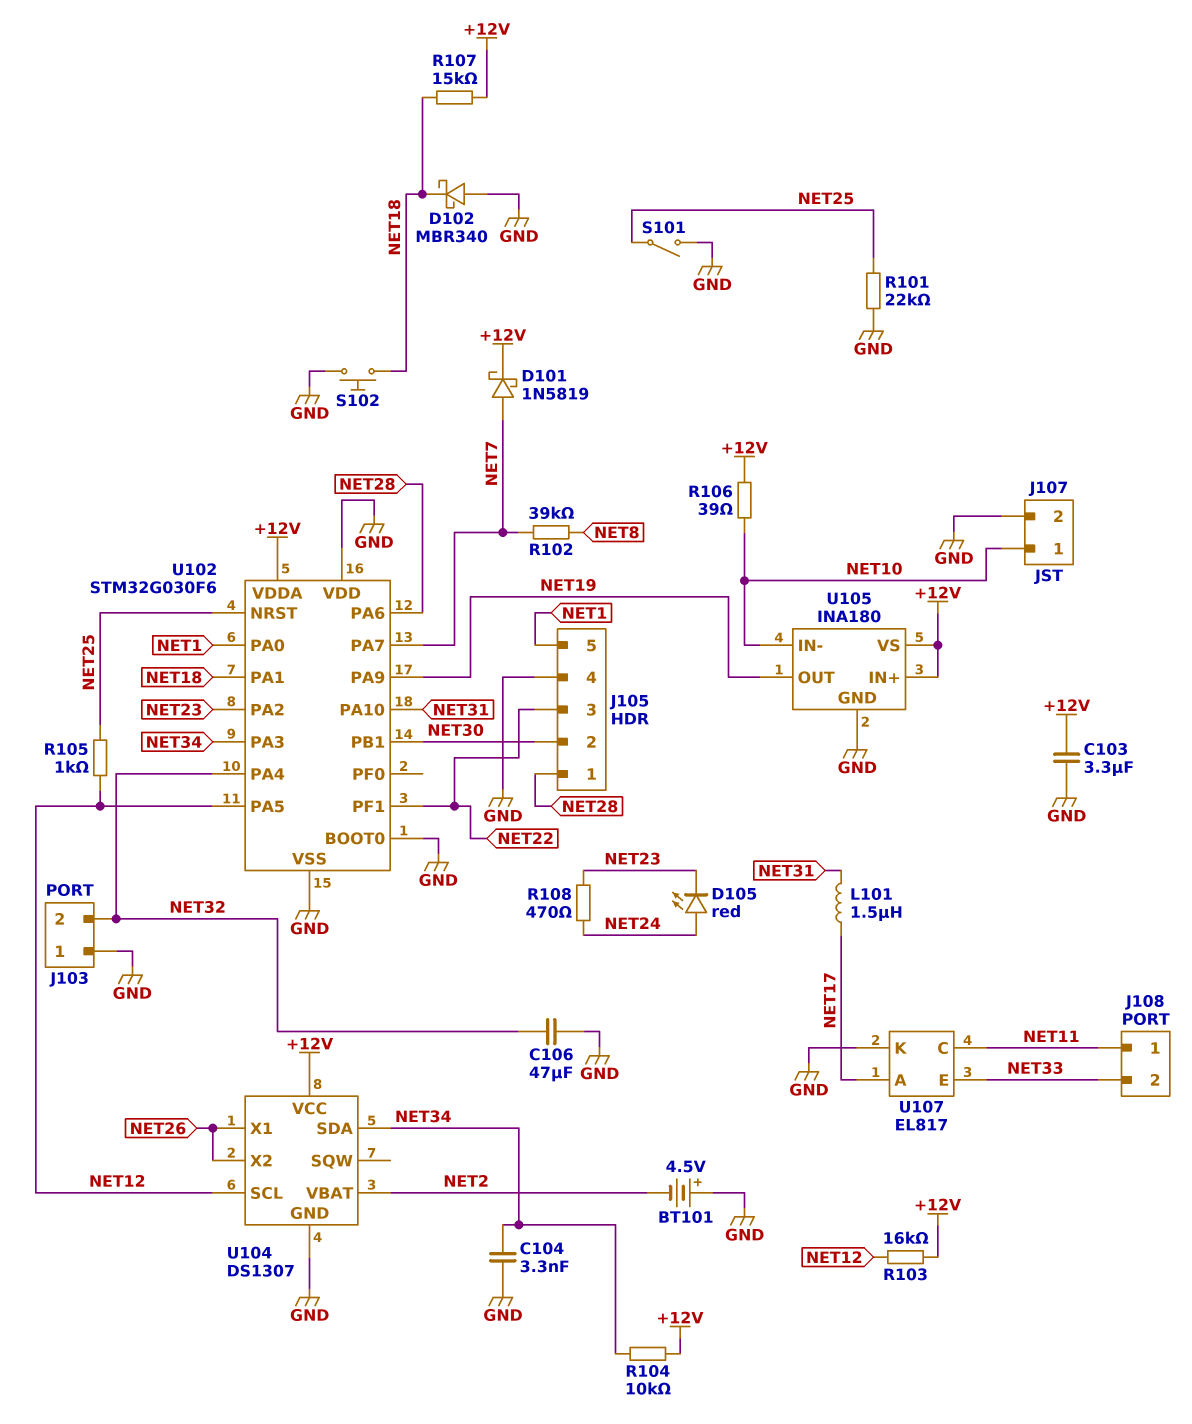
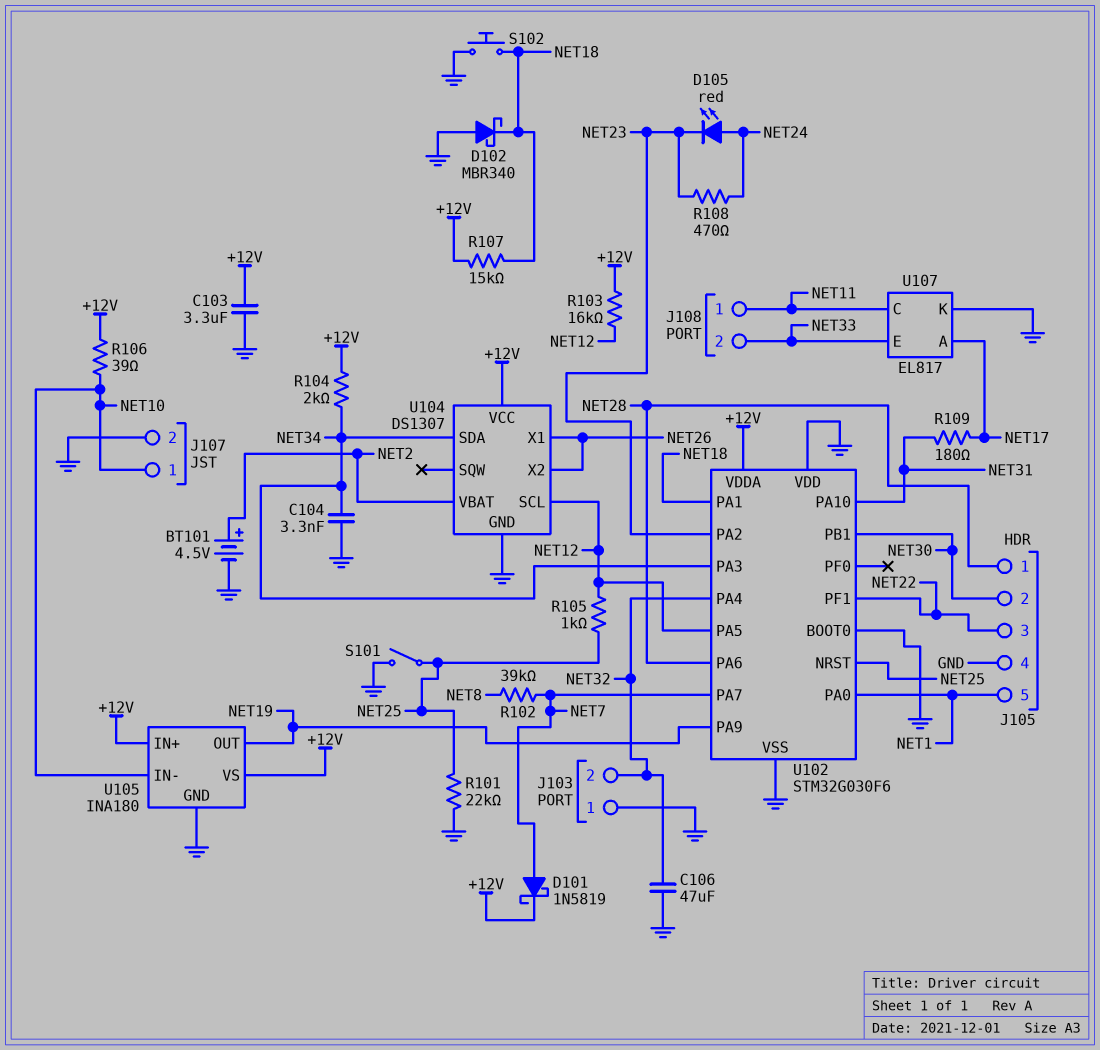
BT101: 4.5V (plus GND, minus NET2) -> 4.5V (plus NET2, minus GND)
L101: 1.5uH (NET17, NET31) -> none
R104: 10k (+12V, NET34) -> 2k (+12V, NET34)
R109: none -> 180 (NET17, NET31)

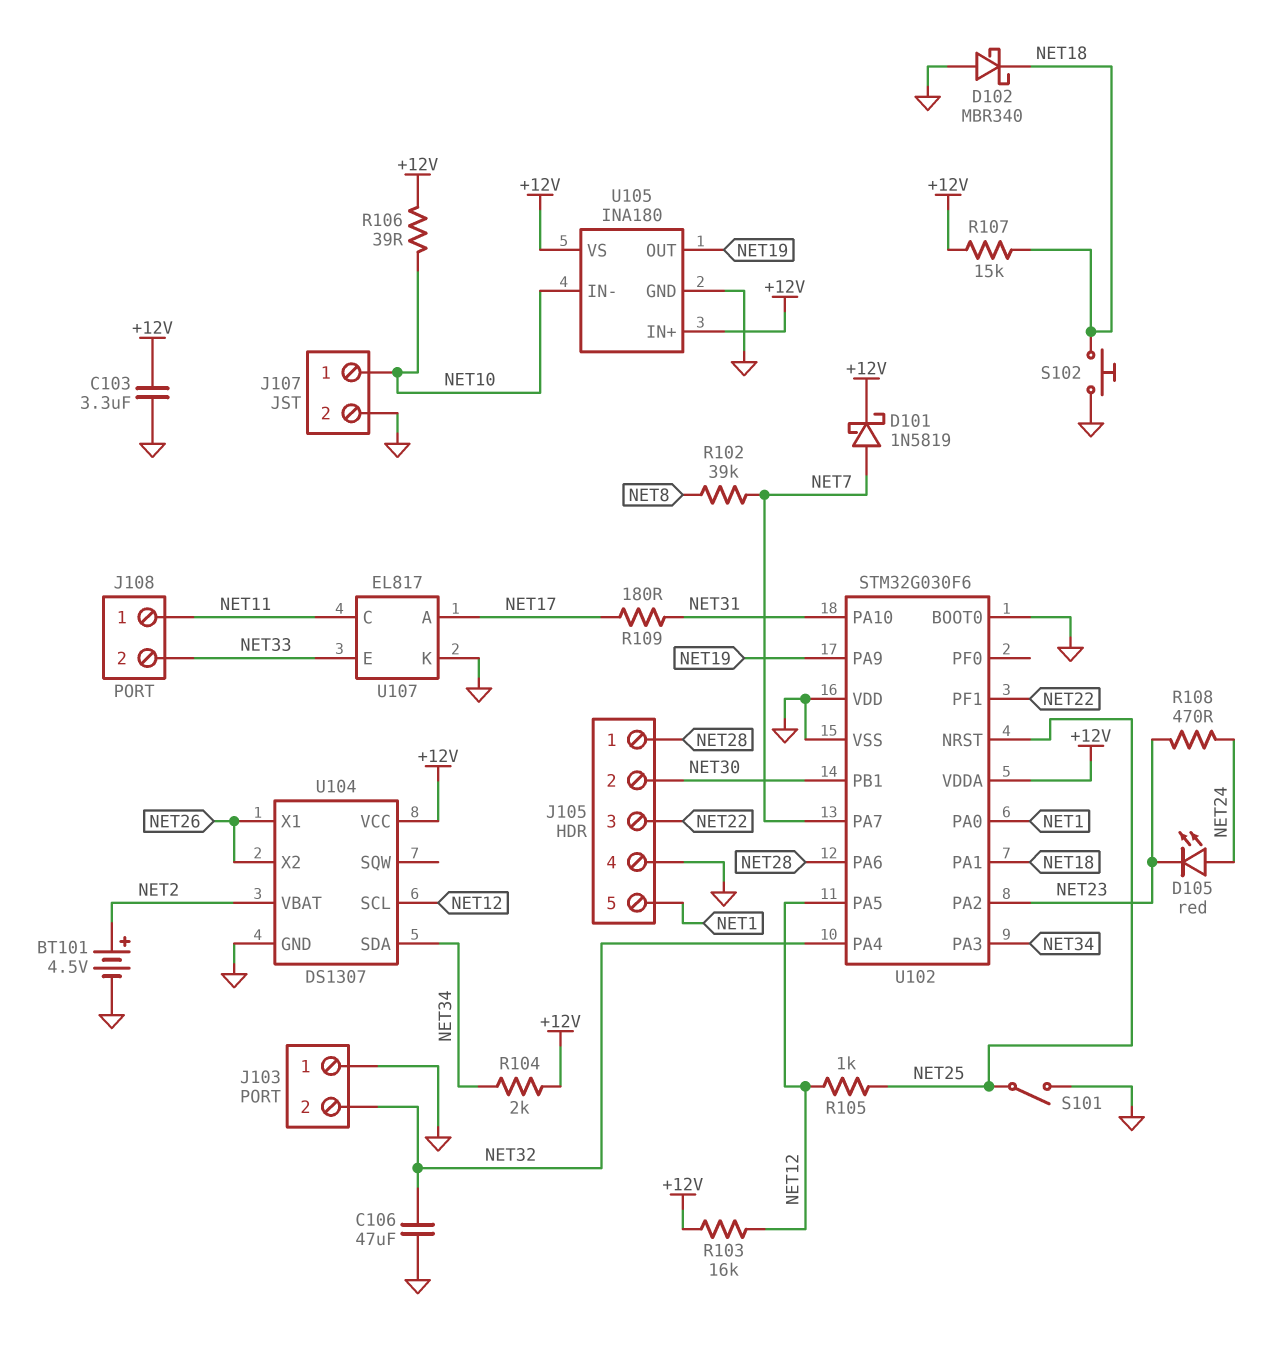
C104: 3.3nF (GND, NET34) -> none
R101: 22k (GND, NET25) -> none

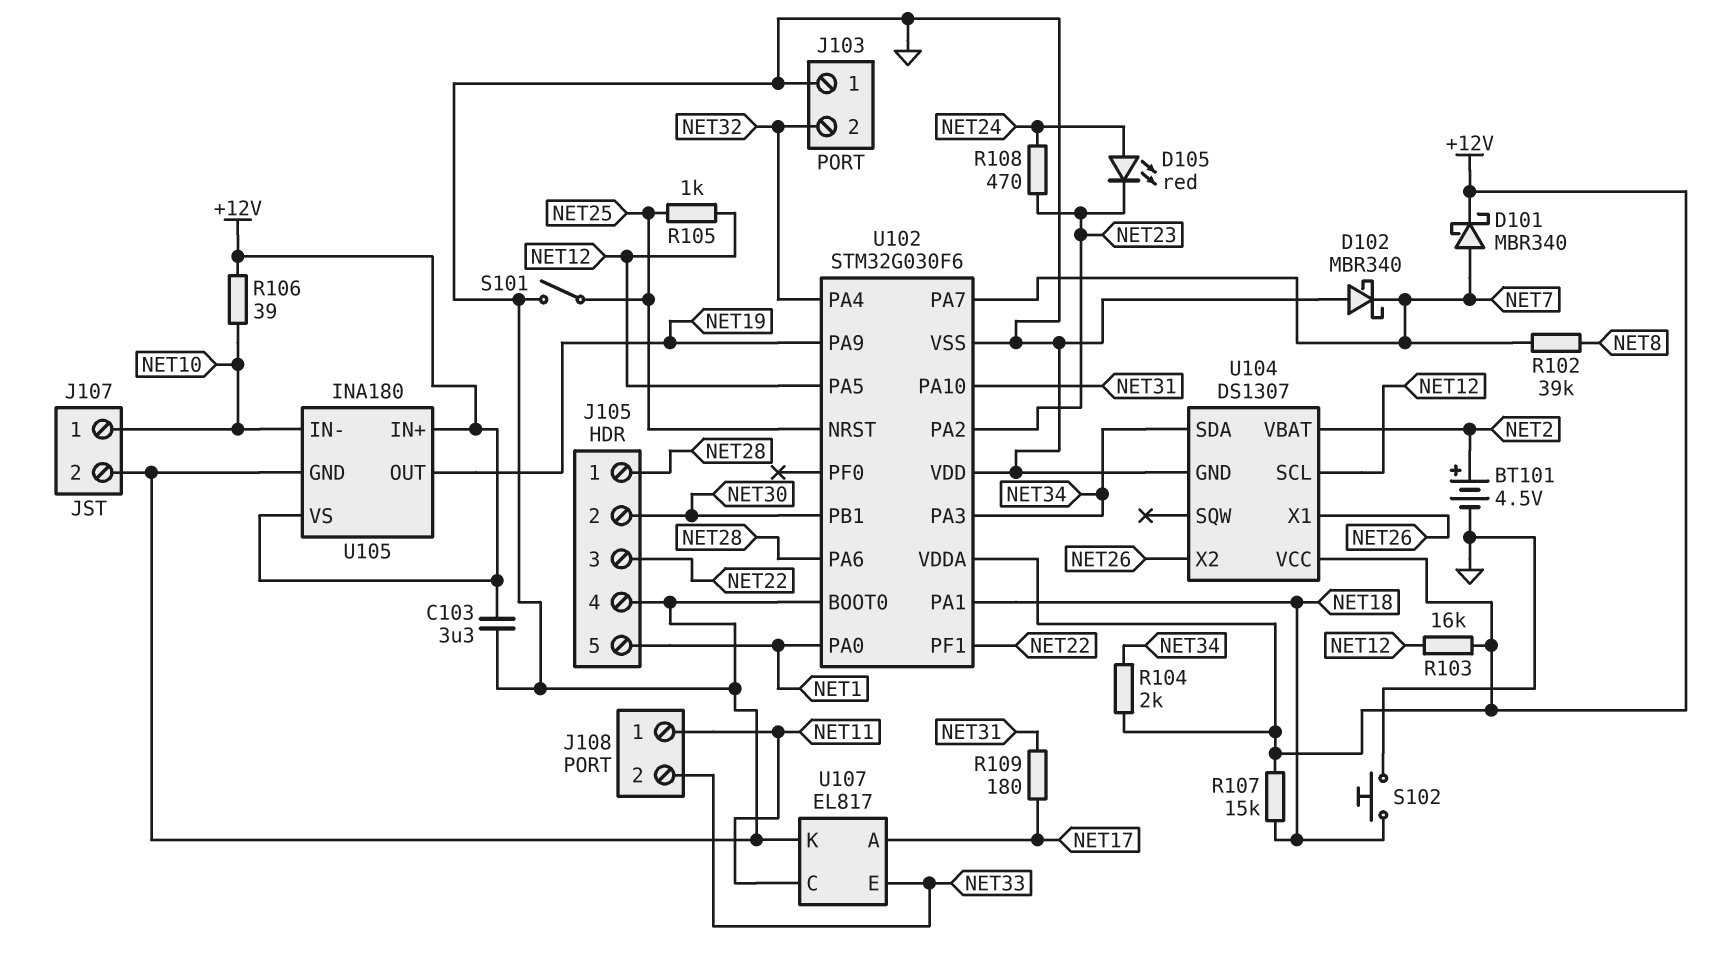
C106: 47uF (GND, NET32) -> none
D101: schottky 1N5819 (A NET7, K +12V) -> schottky MBR340 (A NET7, K +12V)
D102: schottky MBR340 (A GND, K NET18) -> schottky MBR340 (A GND, K NET7)

